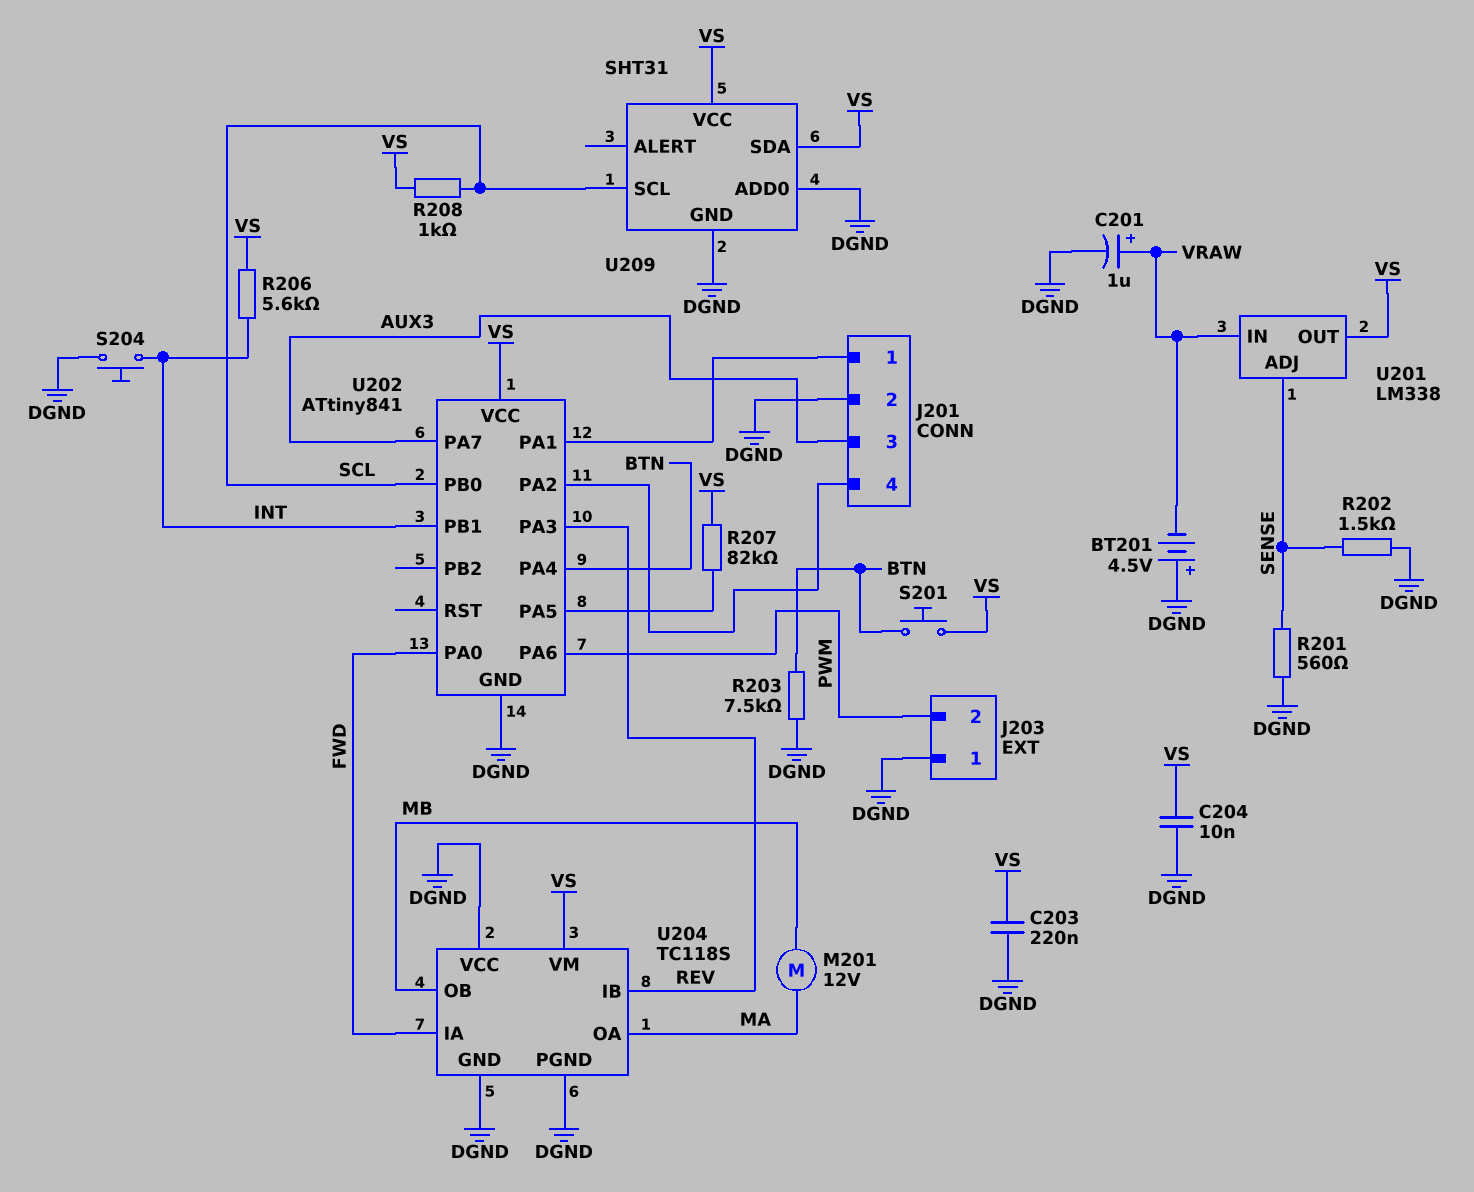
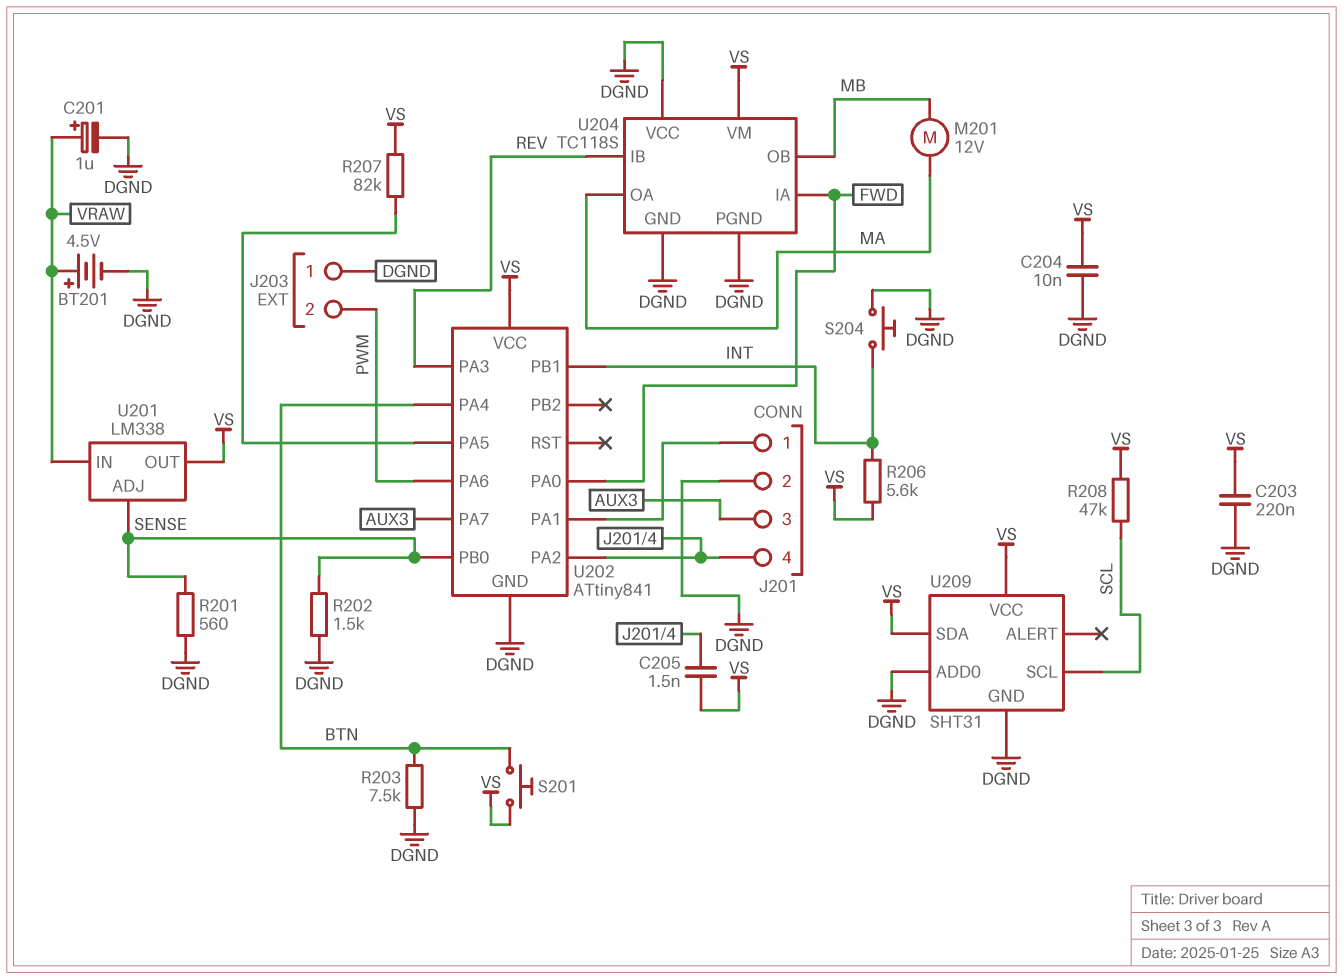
BT201: 4.5V (plus DGND, minus VRAW) -> 4.5V (plus VRAW, minus DGND)
C205: none -> 1.5nF (J201/4, VS)
R208: 1k (SCL, VS) -> 47k (SCL, VS)
U202 pin PB0: SCL -> SENSE

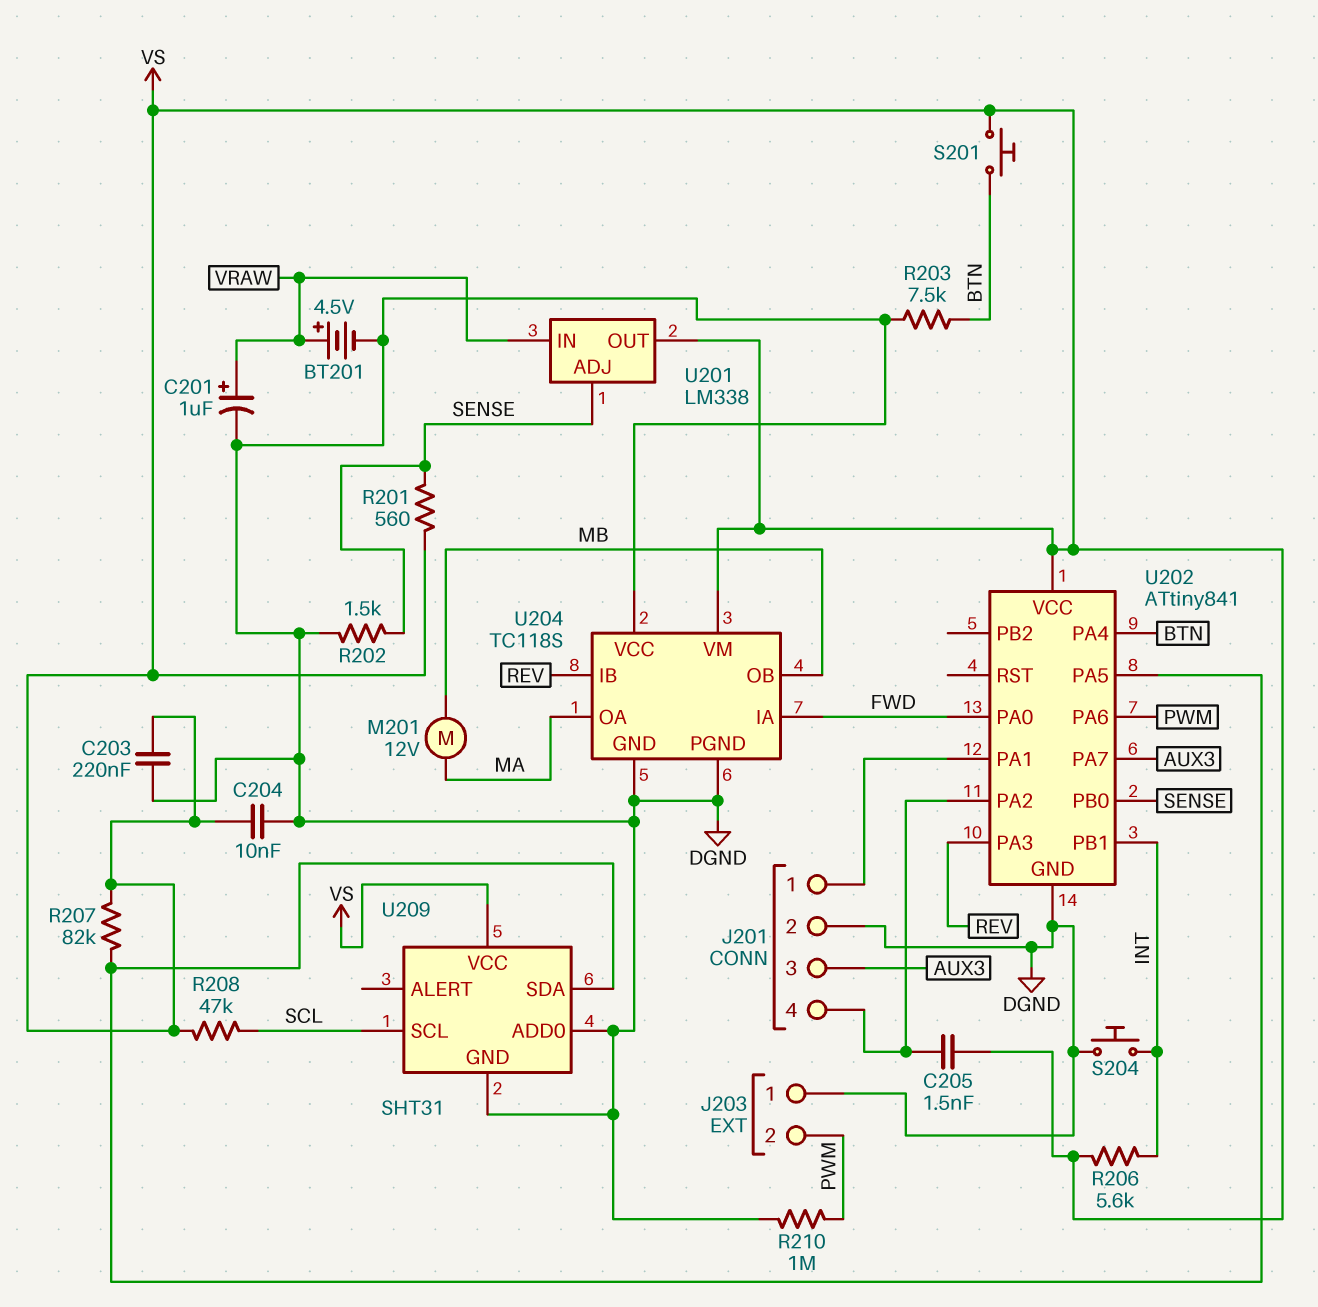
R201: 560 (DGND, SENSE) -> 560 (SENSE, VS)
R210: none -> 1M (DGND, PWM)
U209 pin SDA: VS -> U202/PA5

